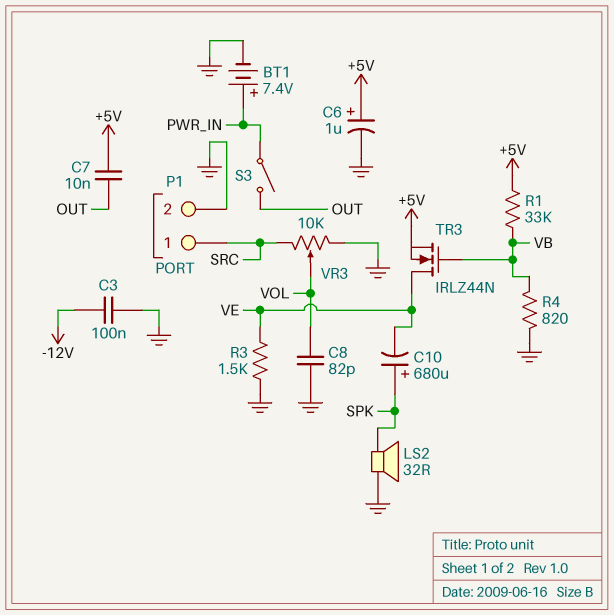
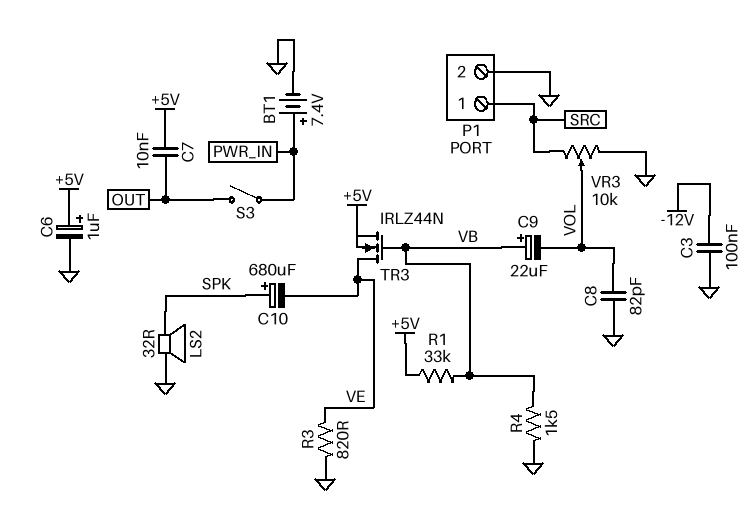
C9: none -> 22uF (plus VB, minus VOL)
R3: 1.5k (GND, VE) -> 820 (GND, VE)
R4: 820 (GND, VB) -> 1.5k (GND, VB)

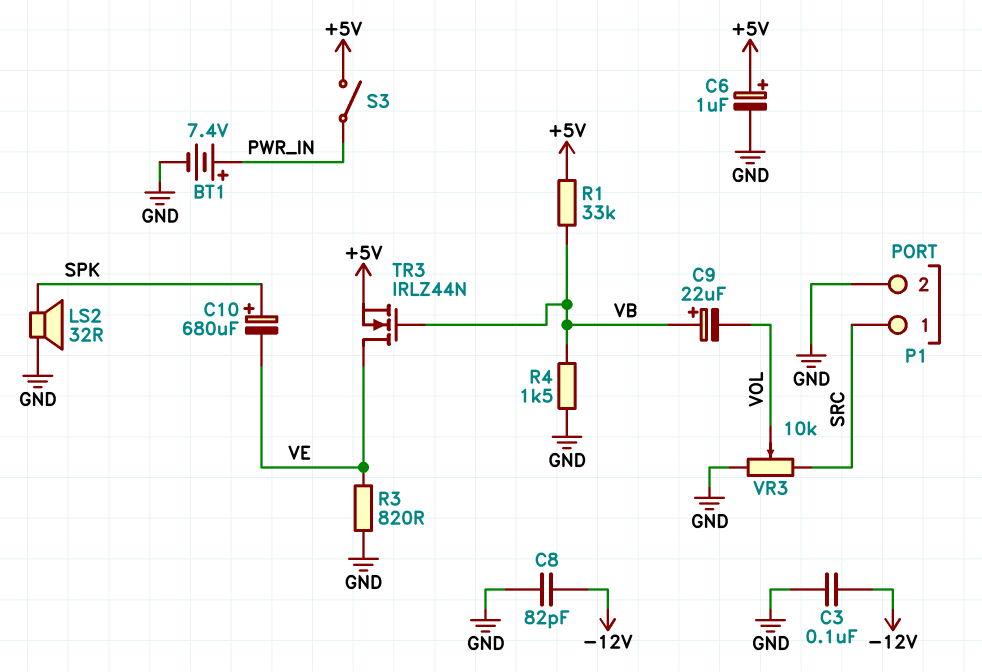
C7: 10nF (+5V, OUT) -> none
C8: 82pF (GND, VOL) -> 82pF (-12V, GND)
S3: switch (OUT, PWR_IN) -> switch (+5V, PWR_IN)

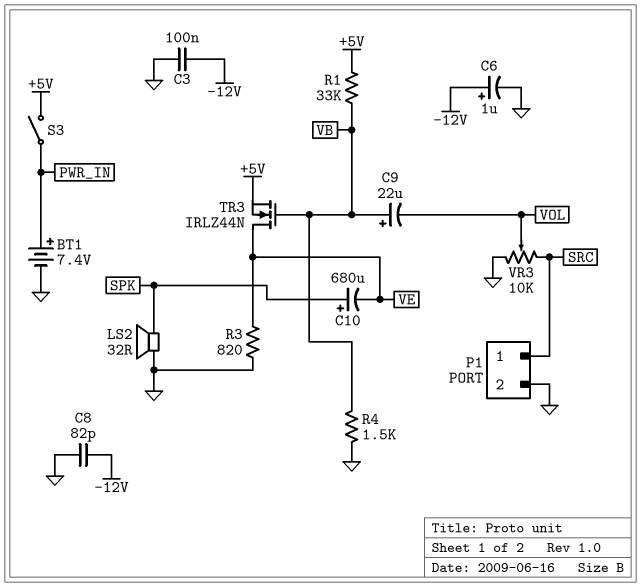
C6: 1uF (plus +5V, minus GND) -> 1uF (plus -12V, minus GND)

